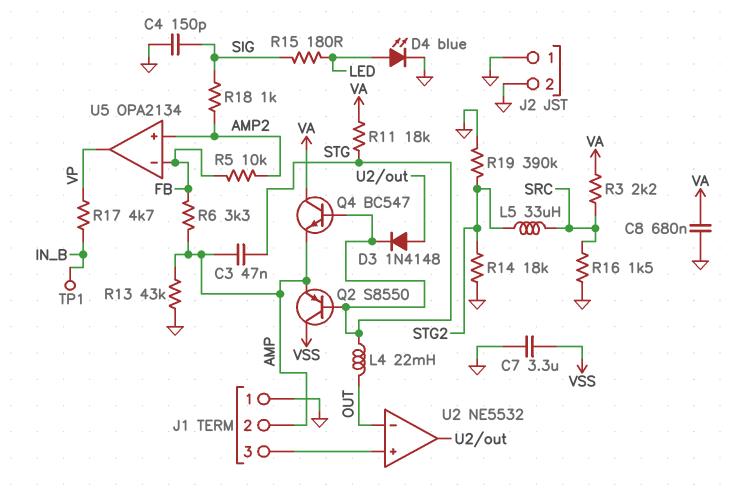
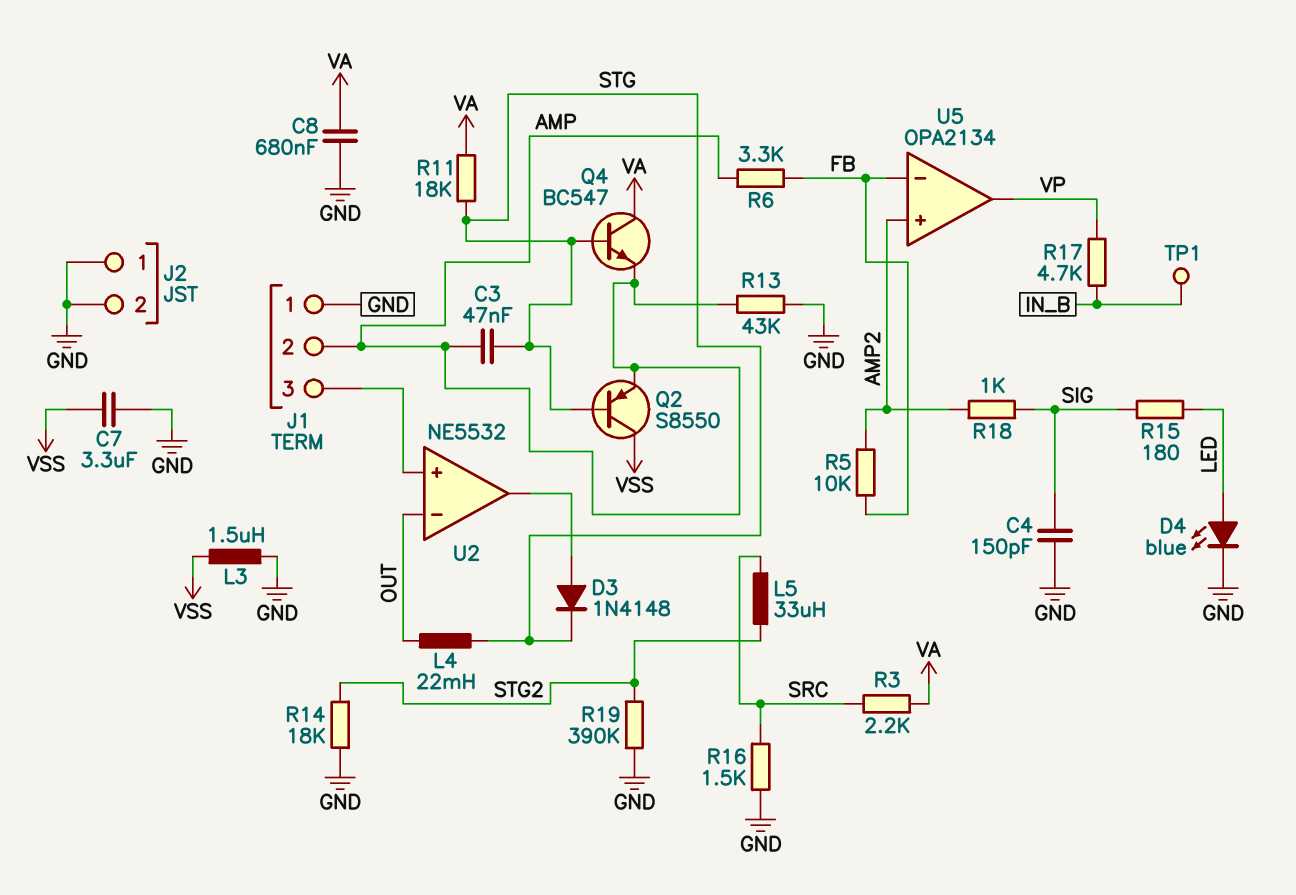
L3: none -> 1.5uH (GND, VSS)

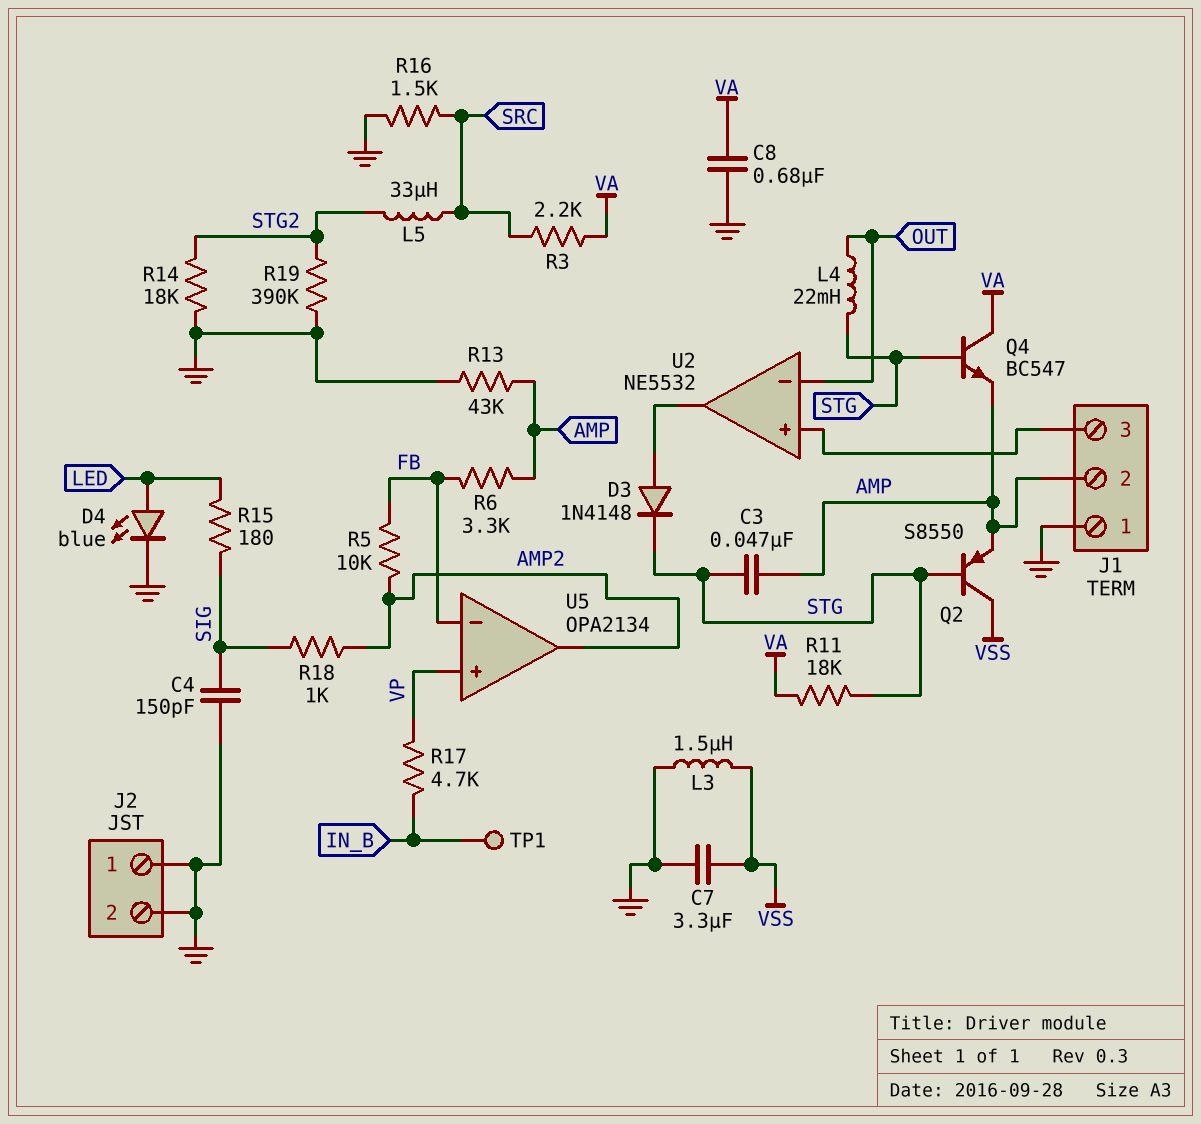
U5 pin in+: AMP2 -> VP
U5 pin out: VP -> AMP2

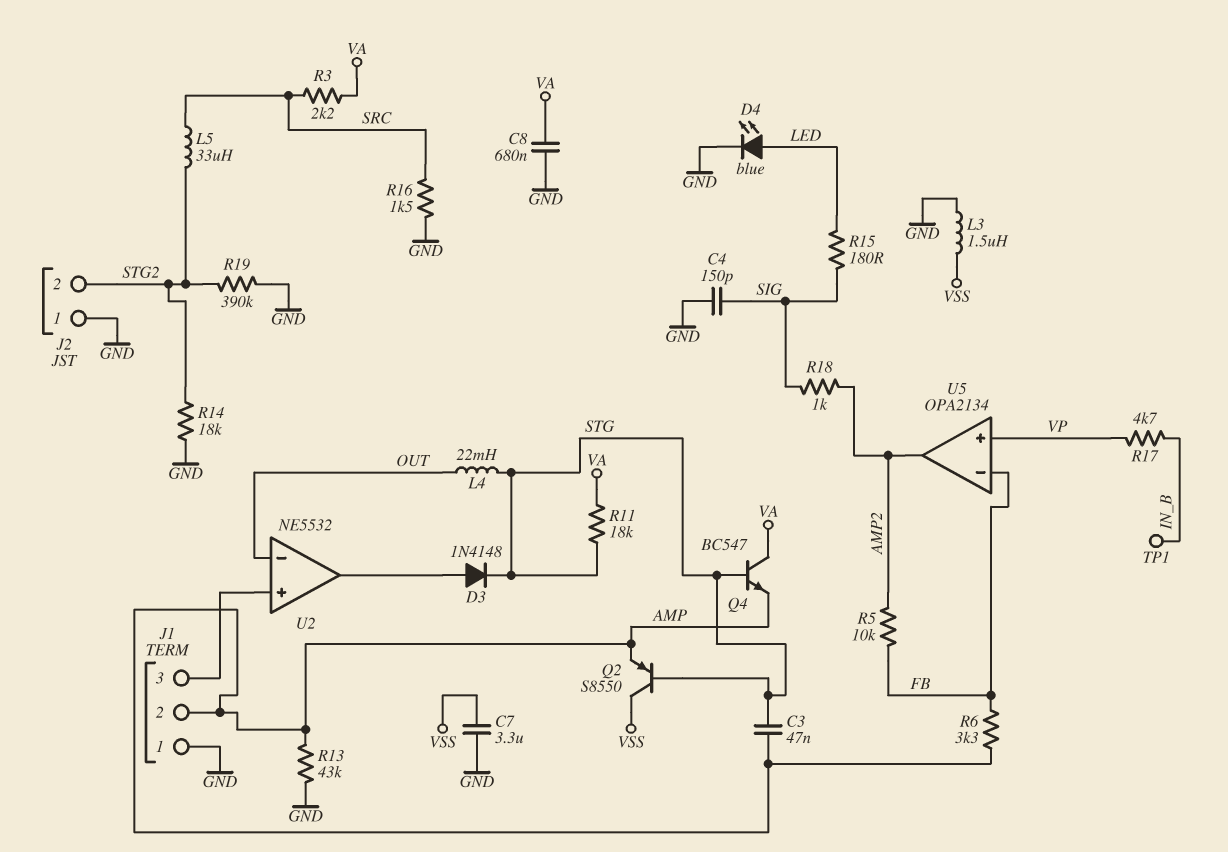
J2 pin 2: GND -> STG2

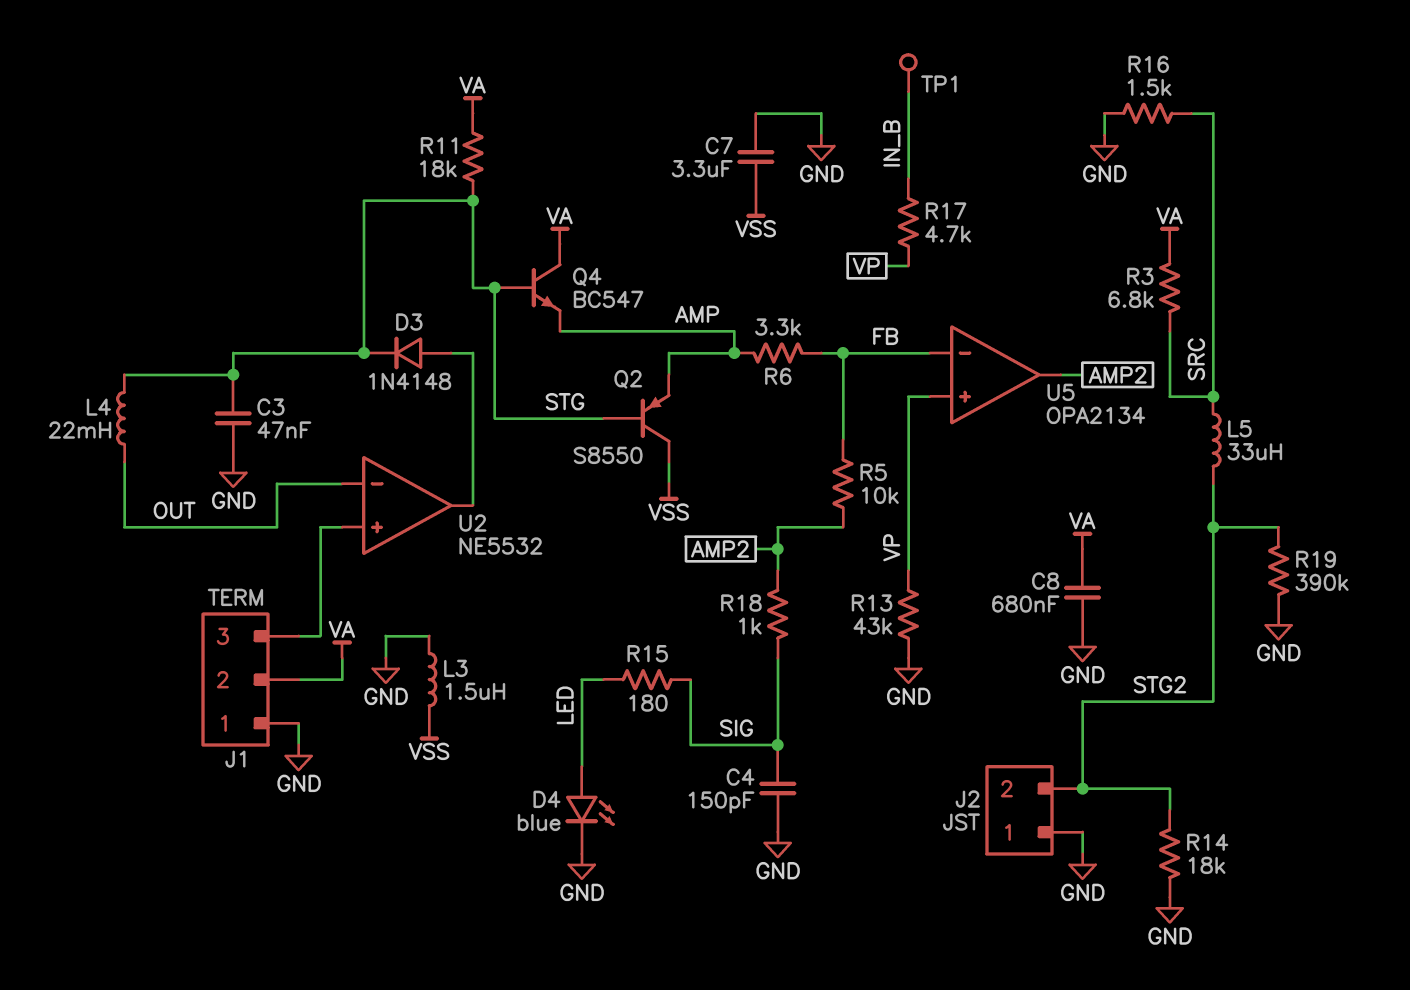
C3: 47nF (AMP, STG) -> 47nF (GND, STG)
J1 pin 2: AMP -> VA
R3: 2.2k (SRC, VA) -> 6.8k (SRC, VA)
R13: 43k (AMP, GND) -> 43k (GND, VP)

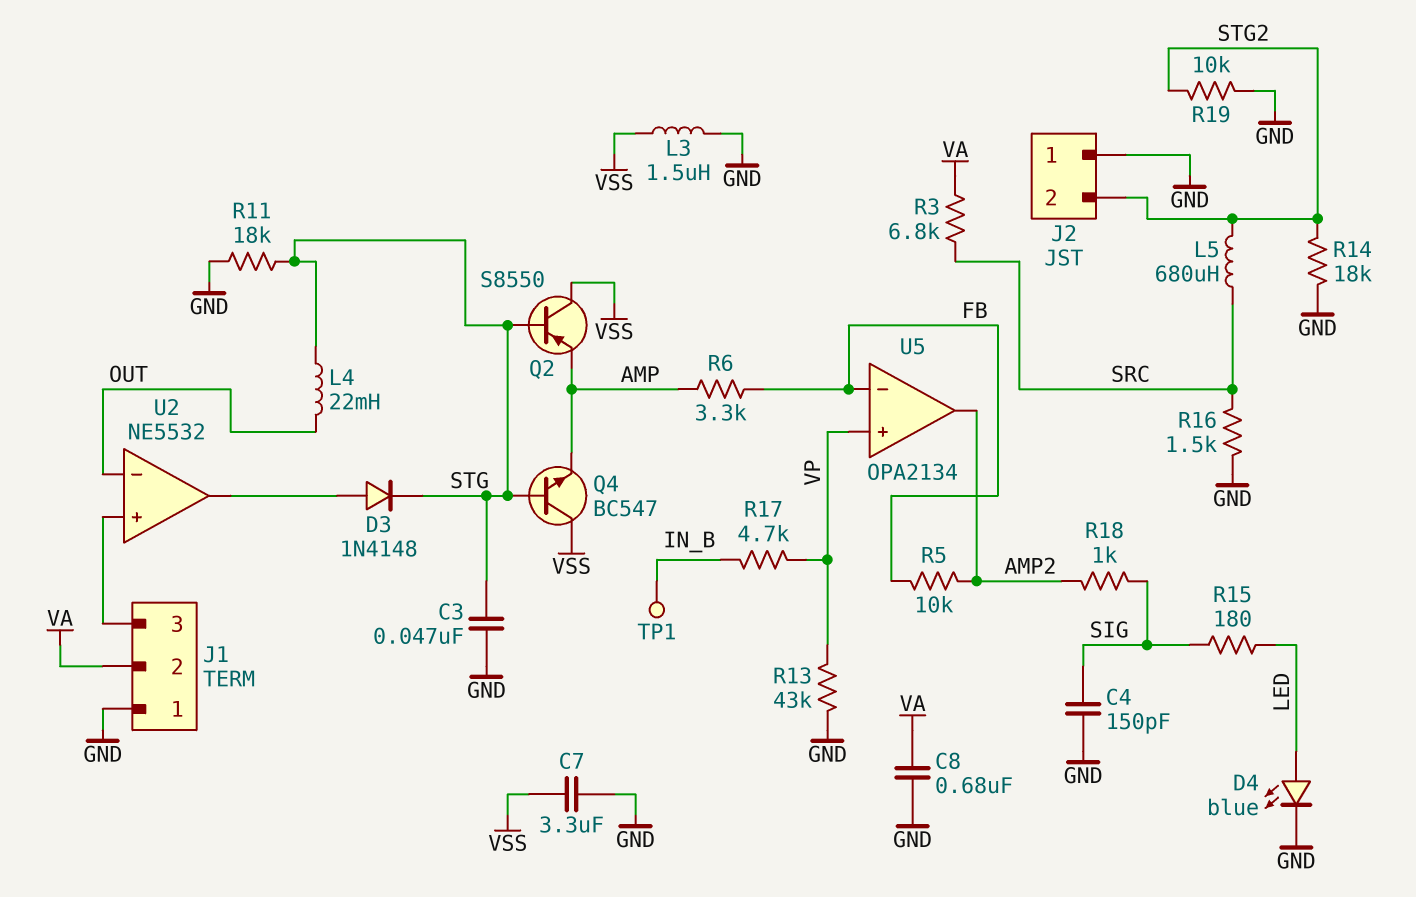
L5: 33uH (SRC, STG2) -> 680uH (SRC, STG2)
Q4: NPN BC547 (B STG, C VA, E AMP) -> NPN BC547 (B STG, C VSS, E AMP)
R11: 18k (STG, VA) -> 18k (GND, STG)
R19: 390k (GND, STG2) -> 10k (GND, STG2)

